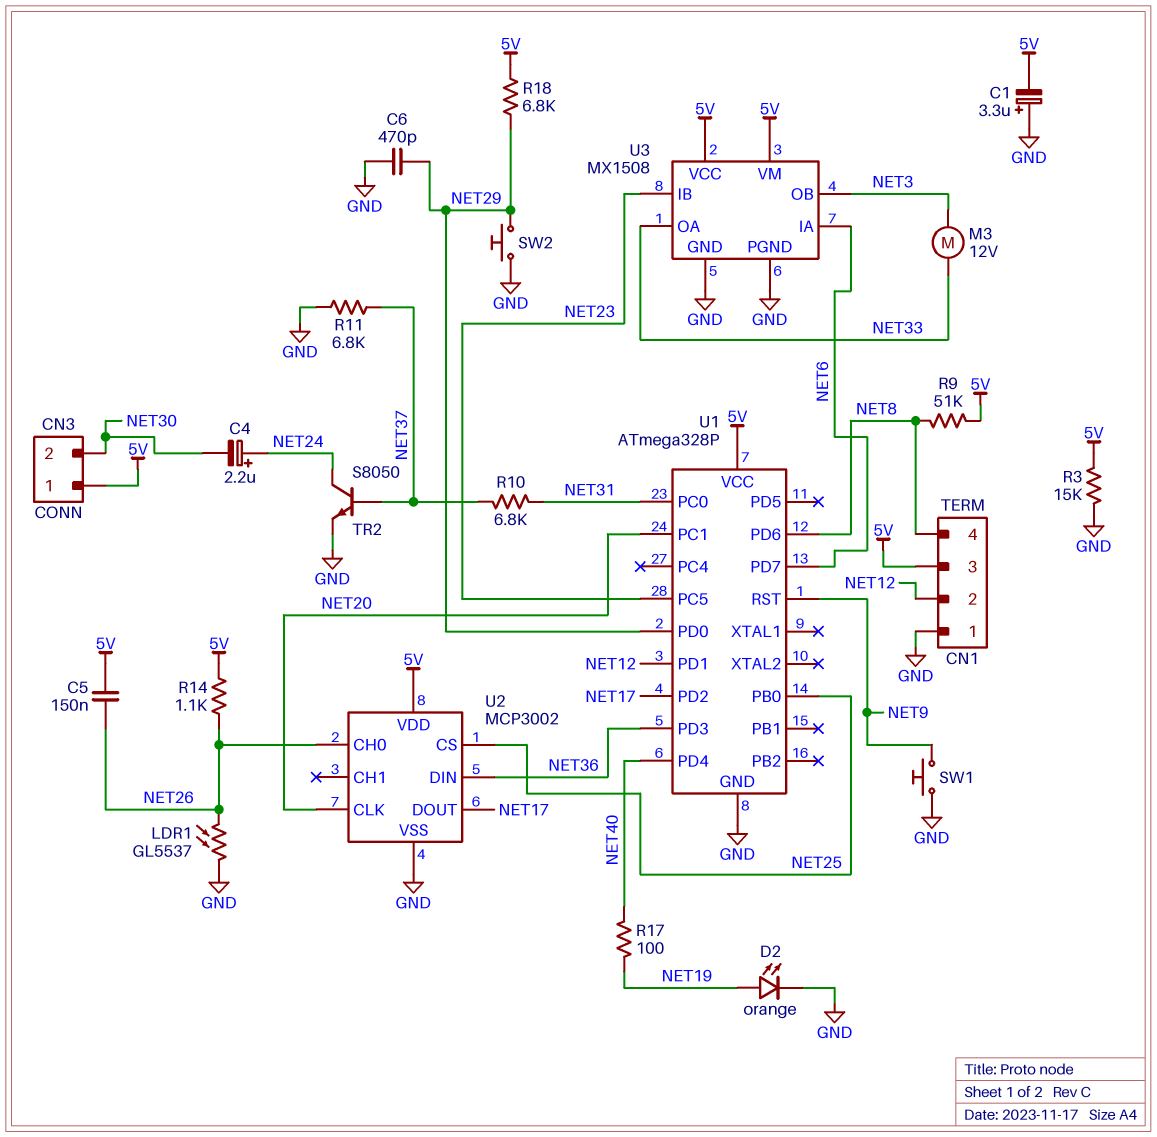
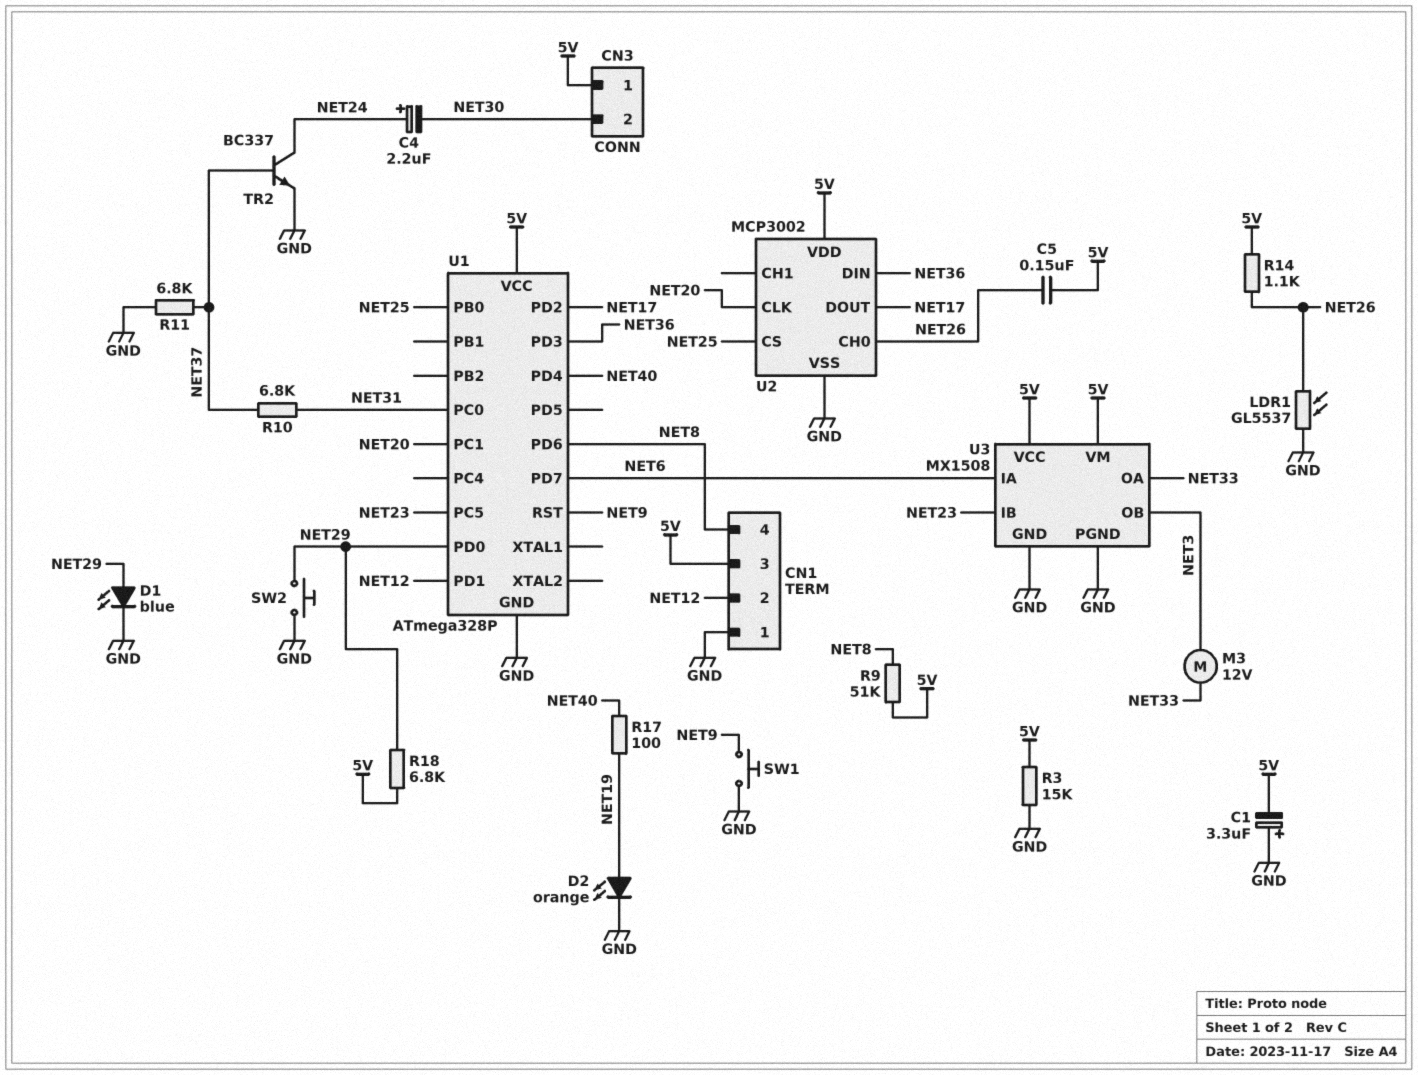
C6: 470pF (GND, NET29) -> none
D1: none -> LED blue (A NET29, K GND)
TR2: NPN S8050 (B NET37, C NET24, E GND) -> NPN BC337 (B NET37, C NET24, E GND)

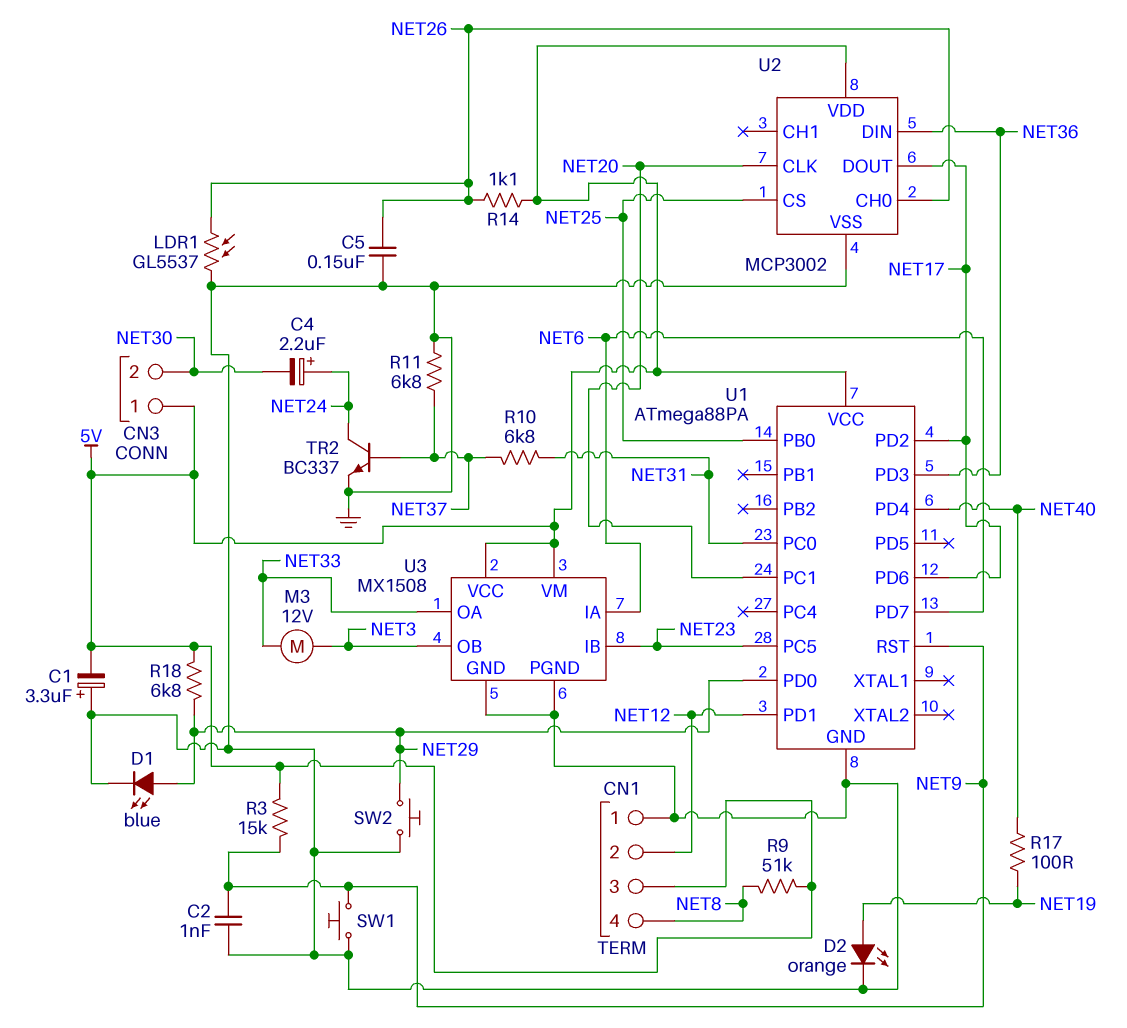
C2: none -> 1nF (GND, NET9)
C5: 150nF (5V, NET26) -> 150nF (GND, NET26)
R3: 15k (5V, GND) -> 15k (5V, NET9)
U1: ATmega328P -> ATmega88PA
U1 pin PD6: NET8 -> NET17

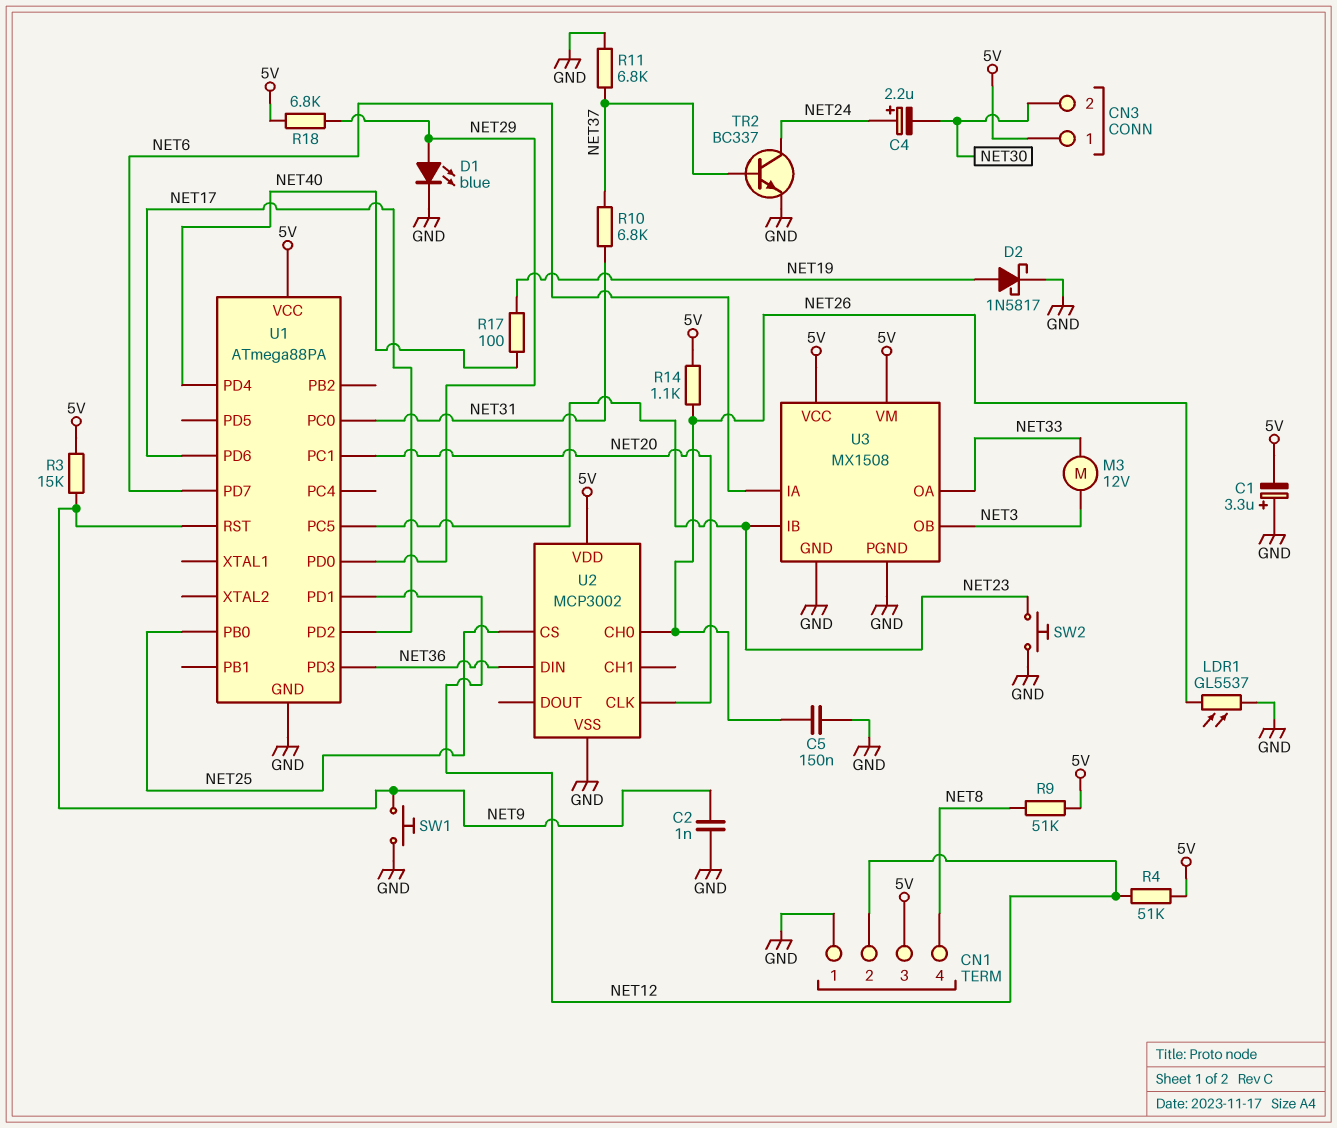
D2: LED orange (A NET19, K GND) -> schottky 1N5817 (A NET19, K GND)
R4: none -> 51k (5V, NET12)
SW2: button (GND, NET29) -> button (GND, NET23)
U2 pin DOUT: NET17 -> none

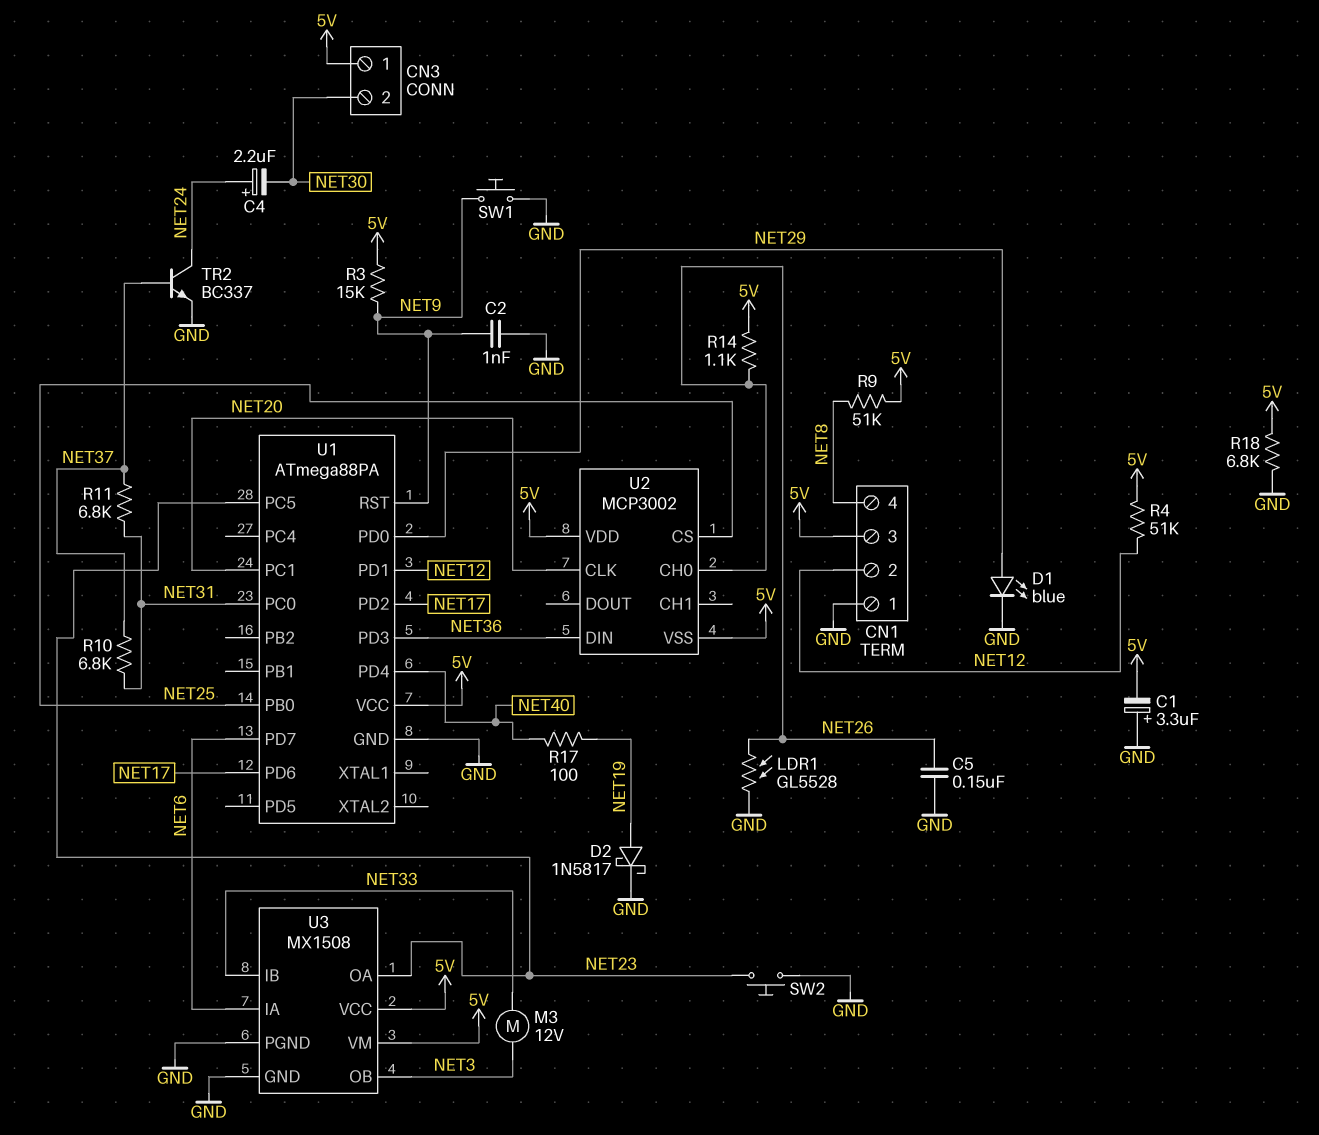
LDR1: GL5537 (GND, NET26) -> GL5528 (GND, NET26)
R11: 6.8k (GND, NET37) -> 6.8k (NET31, NET37)
R18: 6.8k (5V, NET29) -> 6.8k (5V, GND)
U2 pin VSS: GND -> 5V
U3 pin IB: NET23 -> NET33
U3 pin OA: NET33 -> NET23

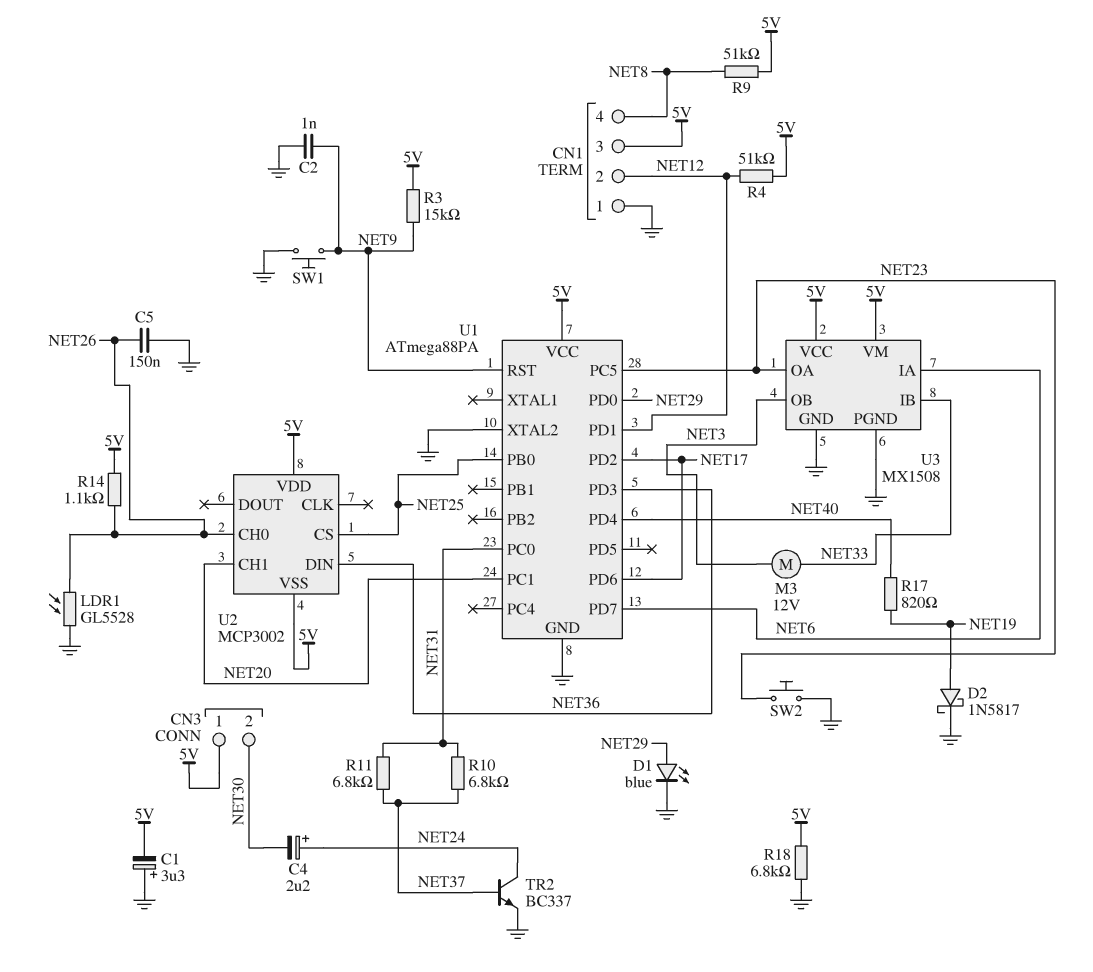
R17: 100 (NET19, NET40) -> 820 (NET19, NET40)
U1 pin XTAL2: none -> GND
U2 pin CH1: none -> NET20
U2 pin CLK: NET20 -> none

